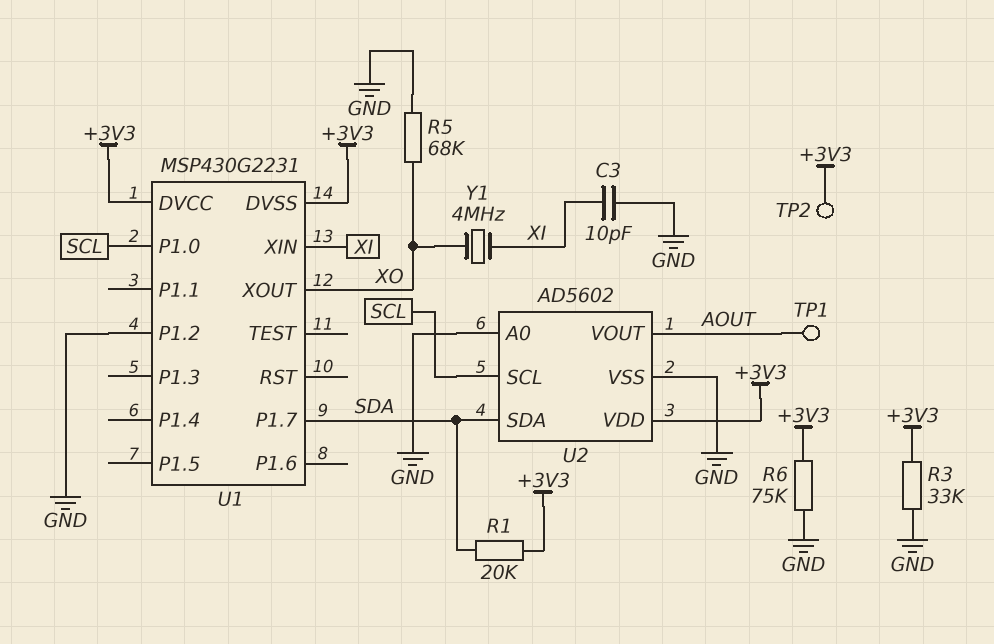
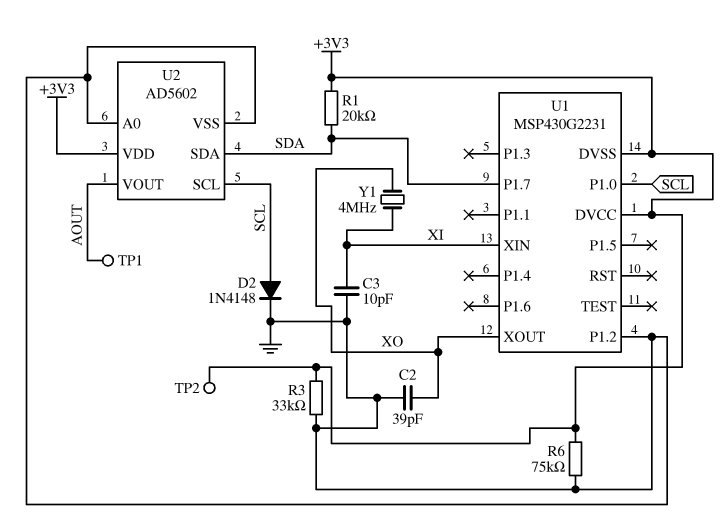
C2: none -> 39pF (GND, XO)
D2: none -> diode 1N4148 (A SCL, K GND)
R5: 68k (GND, XO) -> none

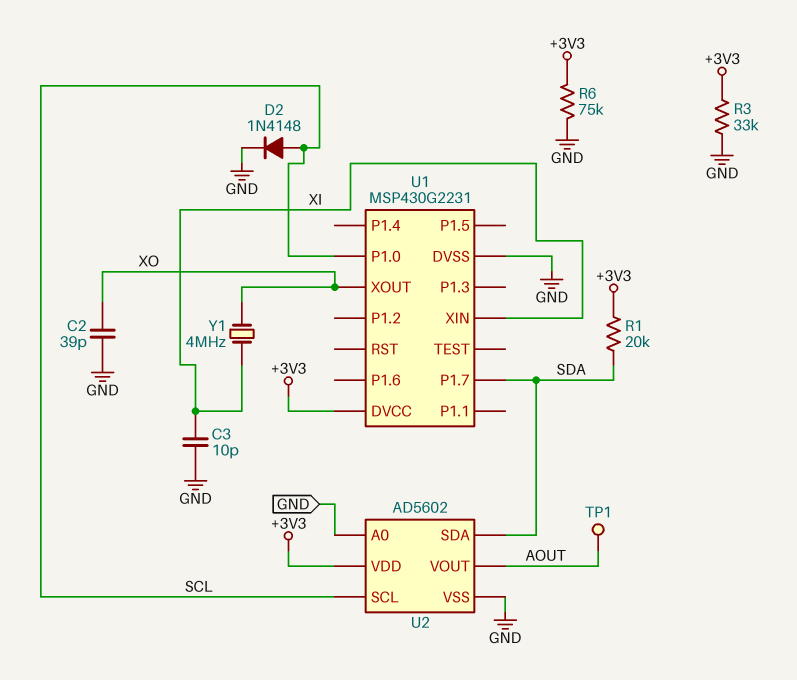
TP2: test point (+3V3) -> none
U1 pin DVSS: +3V3 -> GND
U1 pin P1.2: GND -> none

